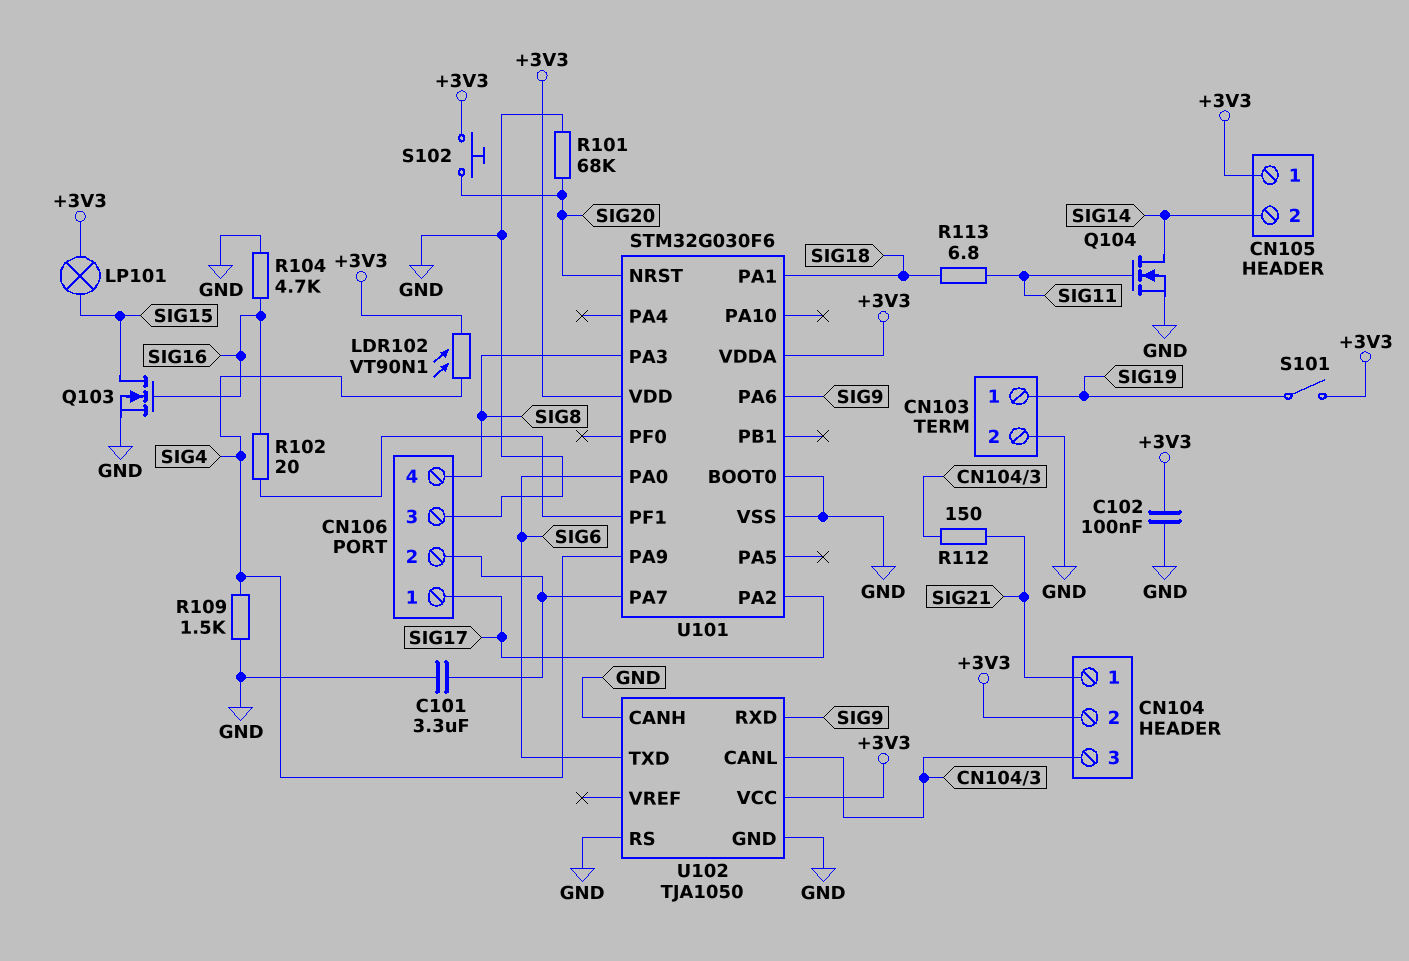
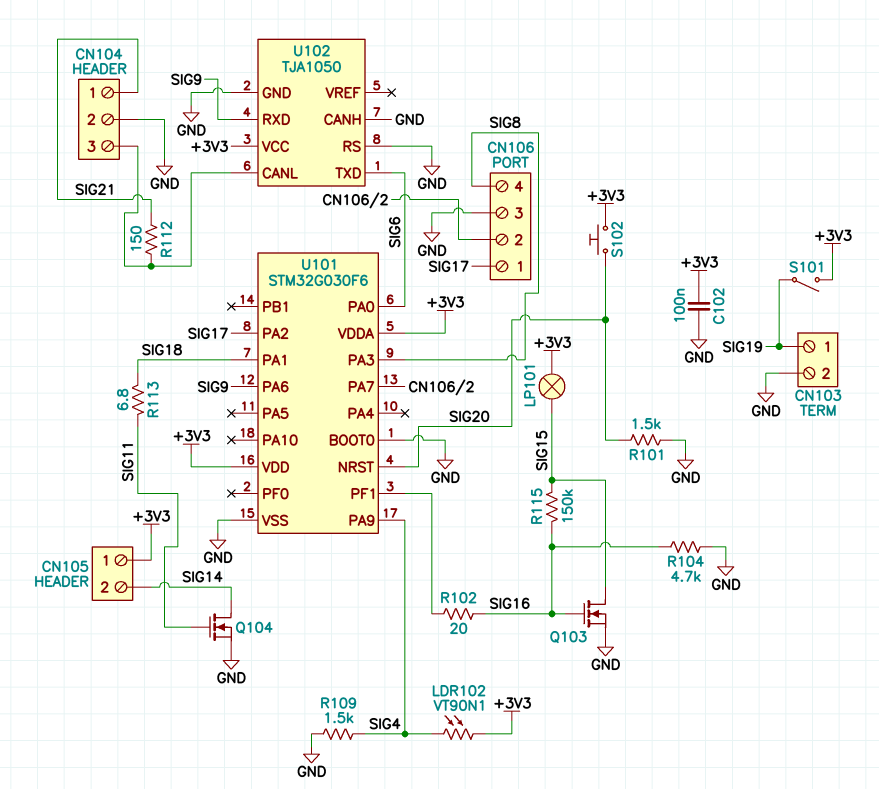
C101: 3.3uF (CN106/2, GND) -> none
CN104 pin 2: +3V3 -> GND
R101: 68k (GND, SIG20) -> 1.5k (GND, SIG20)
R115: none -> 150k (SIG15, SIG16)

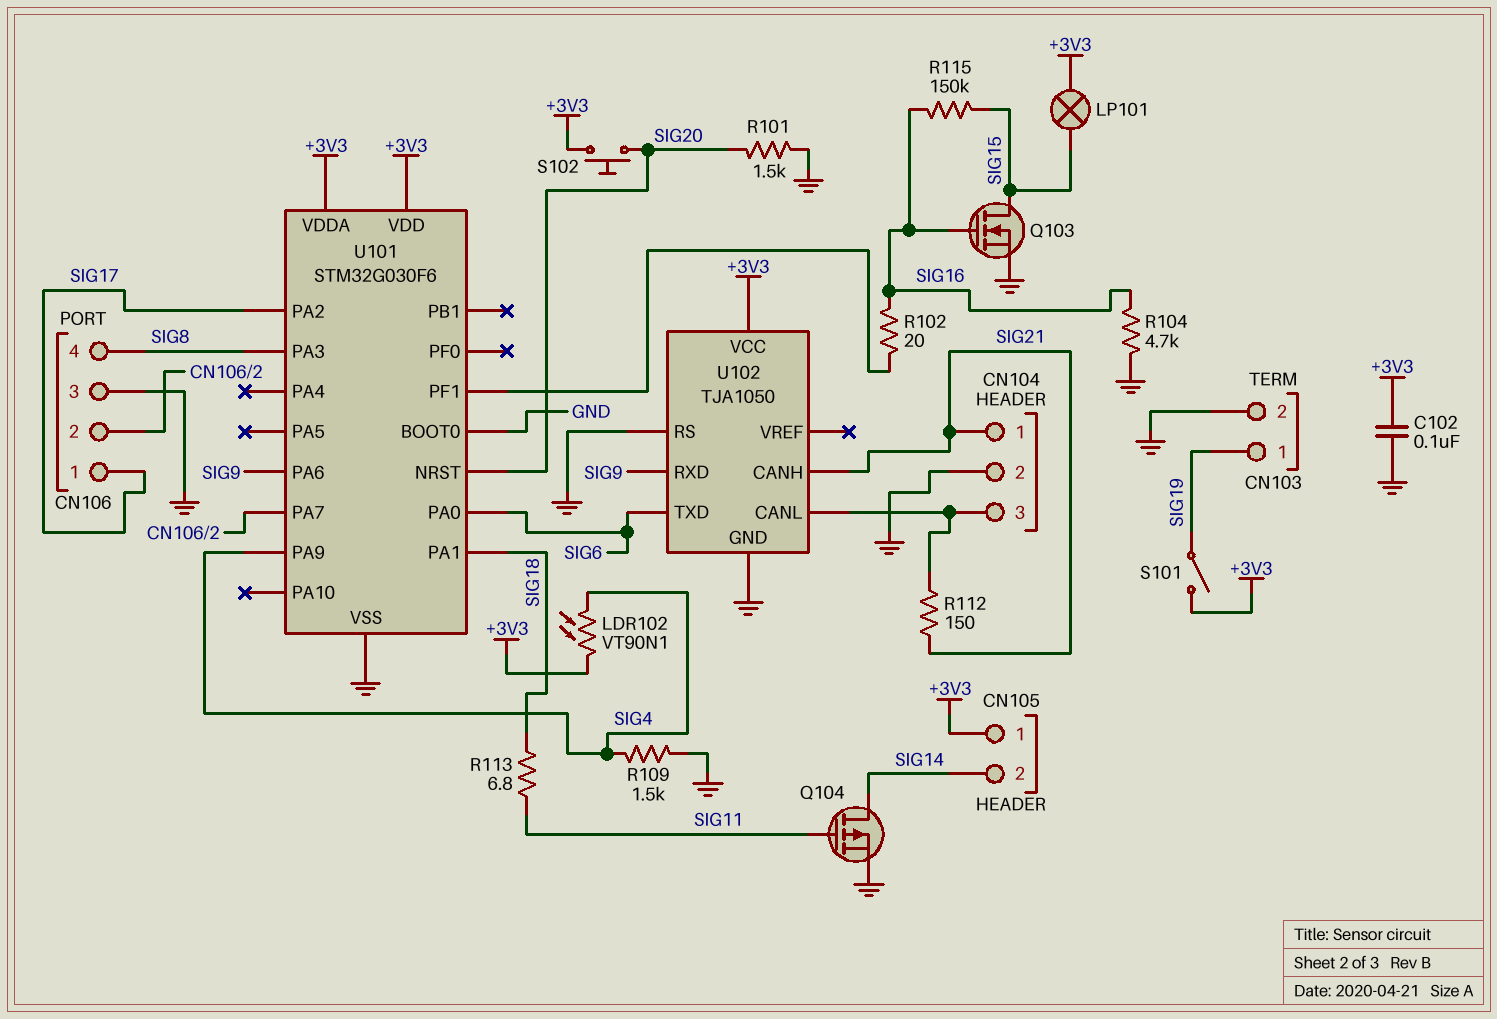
Q104: NMOS (G SIG11, D SIG14, S GND) -> PMOS (G SIG11, D SIG14, S GND)
U102 pin CANH: GND -> SIG21

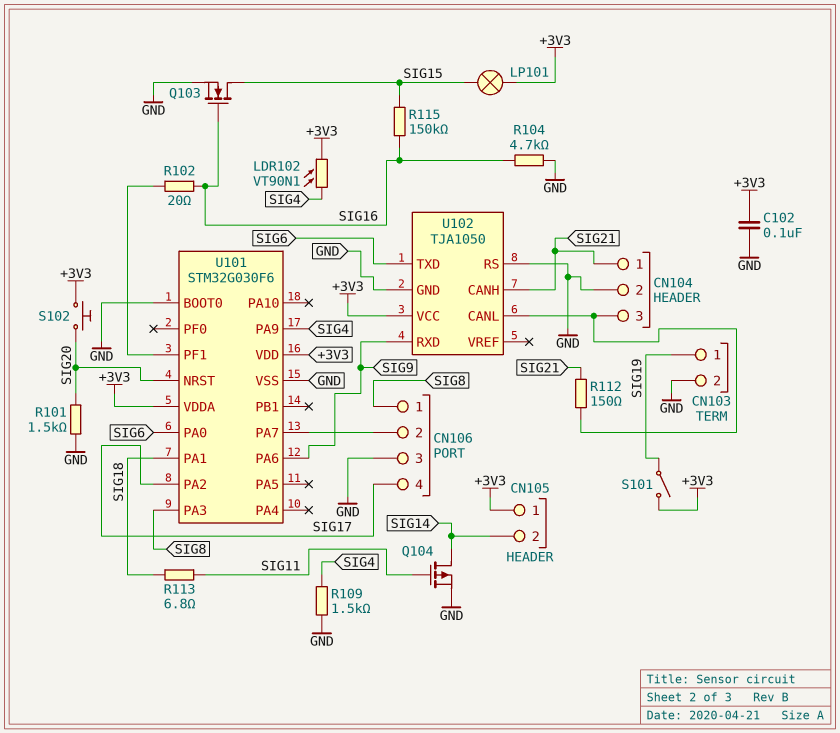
CN106 pin 1: SIG17 -> SIG8
CN106 pin 4: SIG8 -> SIG17

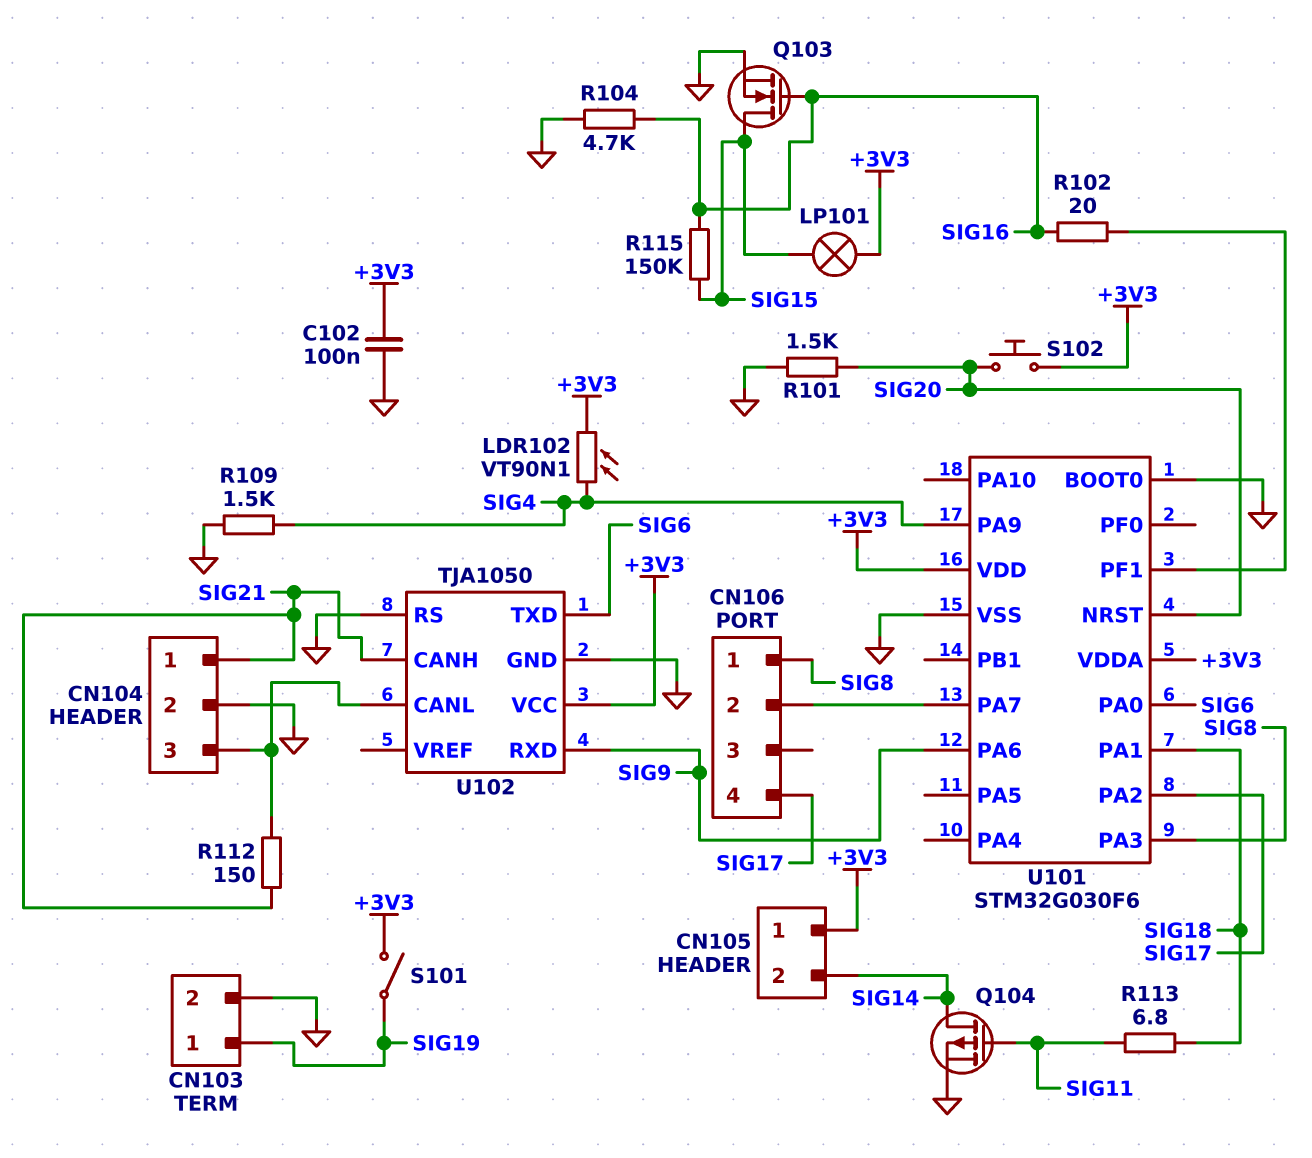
CN106 pin 3: GND -> none

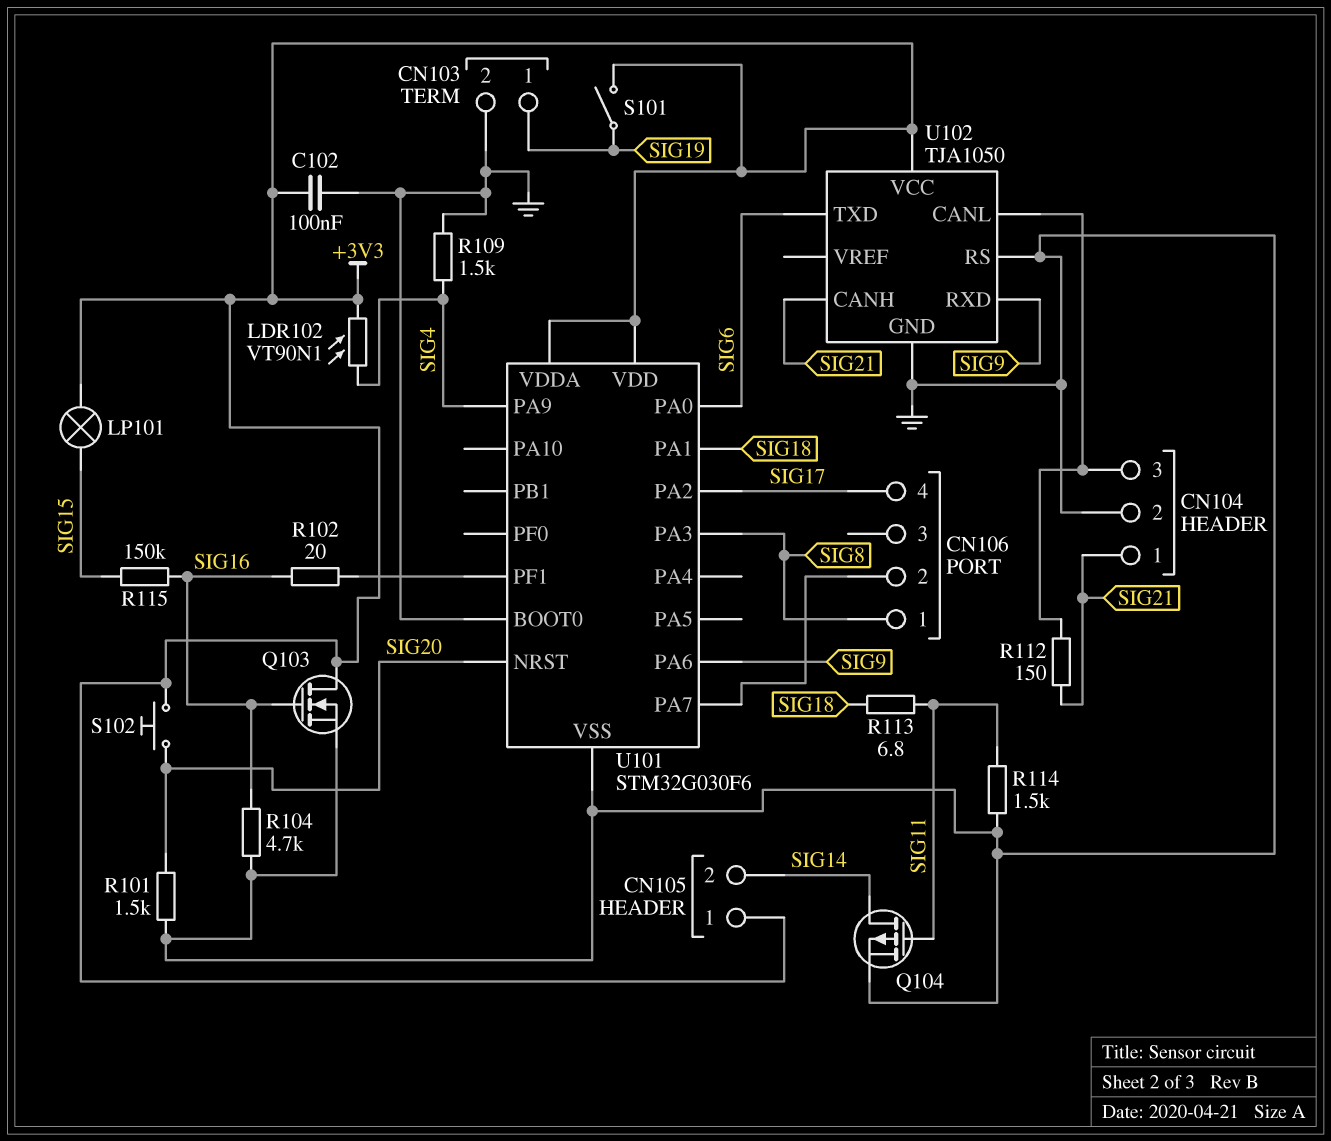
Q103: NMOS (G SIG16, D SIG15, S GND) -> NMOS (G SIG16, D +3V3, S GND)
R114: none -> 1.5k (GND, SIG11)

